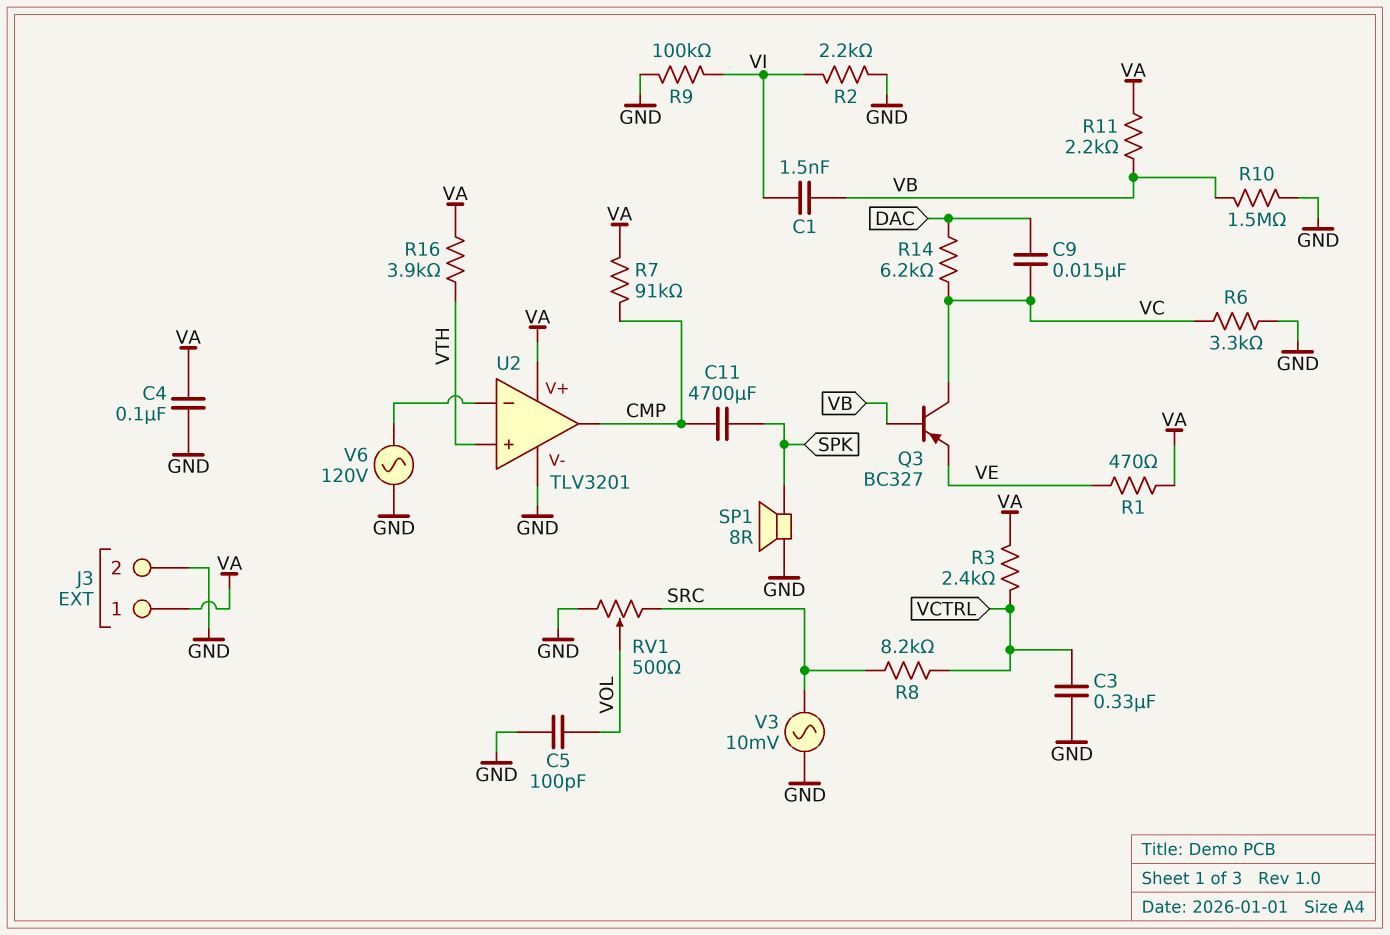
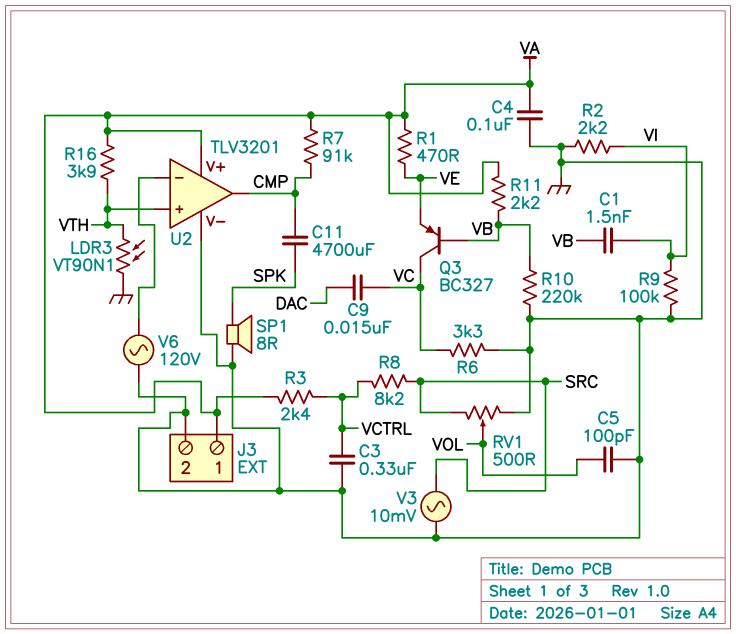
LDR3: none -> VT90N1 (GND, VTH)
R10: 1.5M (GND, VB) -> 220k (GND, VB)
R14: 6.2k (DAC, VC) -> none

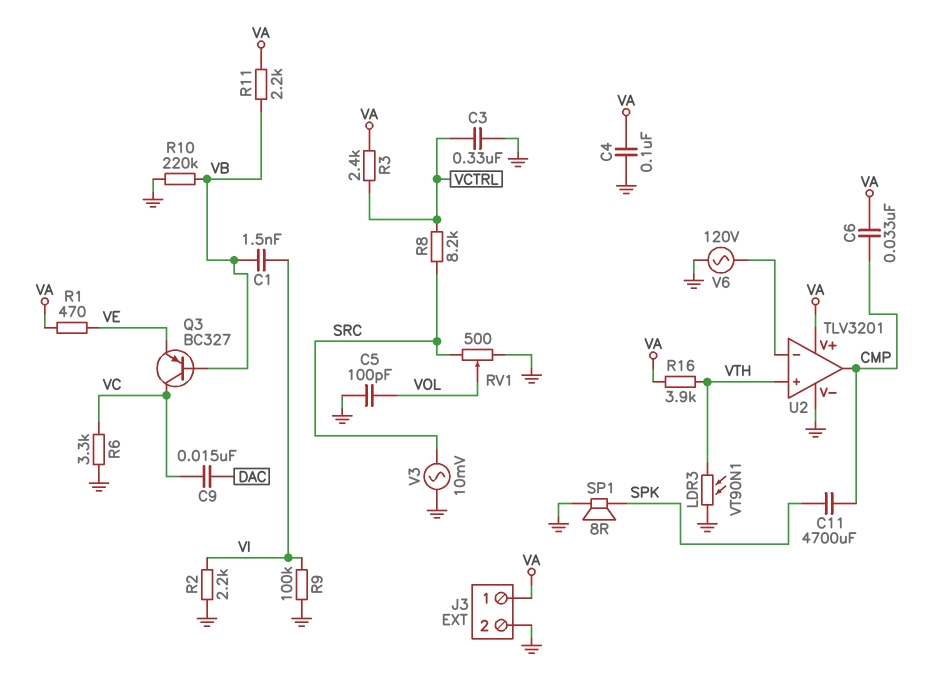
C6: none -> 33nF (CMP, VA)
R7: 91k (CMP, VA) -> none

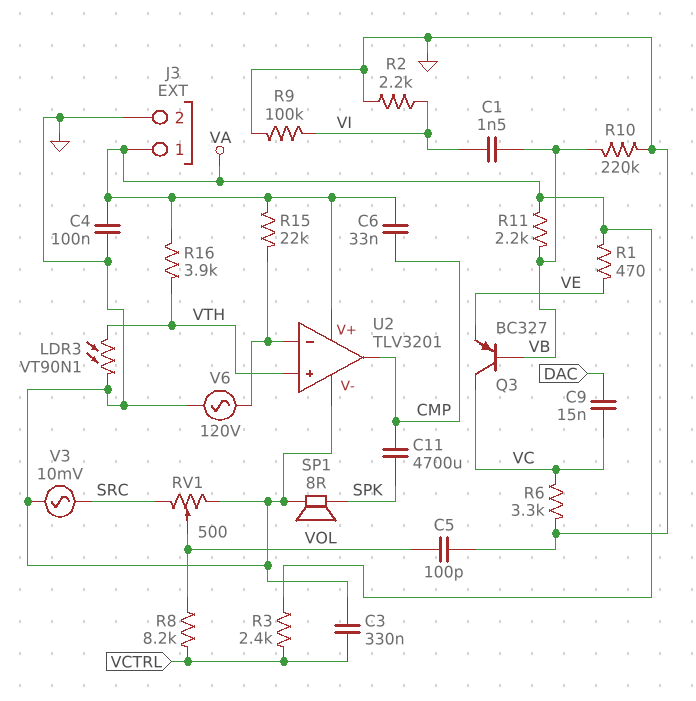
R8: 8.2k (SRC, VCTRL) -> 8.2k (VCTRL, VOL)
R15: none -> 22k (U2/in-, VA)

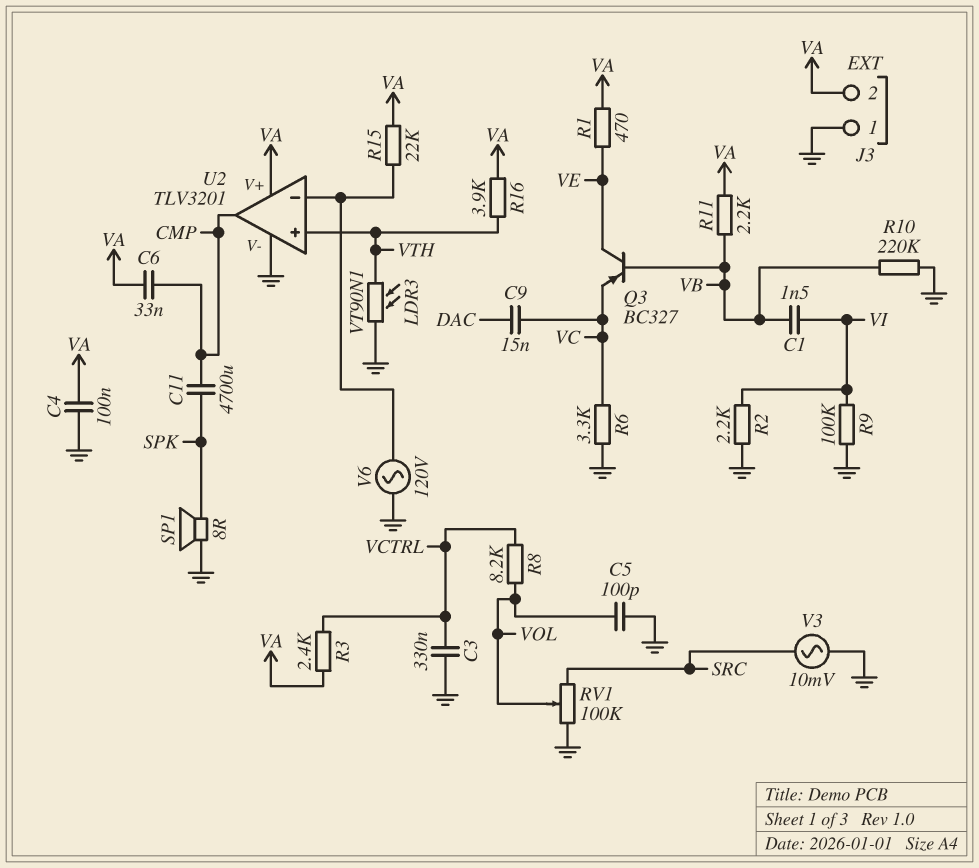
J3 pin 1: VA -> GND
J3 pin 2: GND -> VA
Q3: PNP BC327 (B VB, C VC, E VE) -> PNP BC327 (B VB, C VE, E VC)
RV1: 500 (GND, SRC, wiper VOL) -> 100k (GND, SRC, wiper VOL)

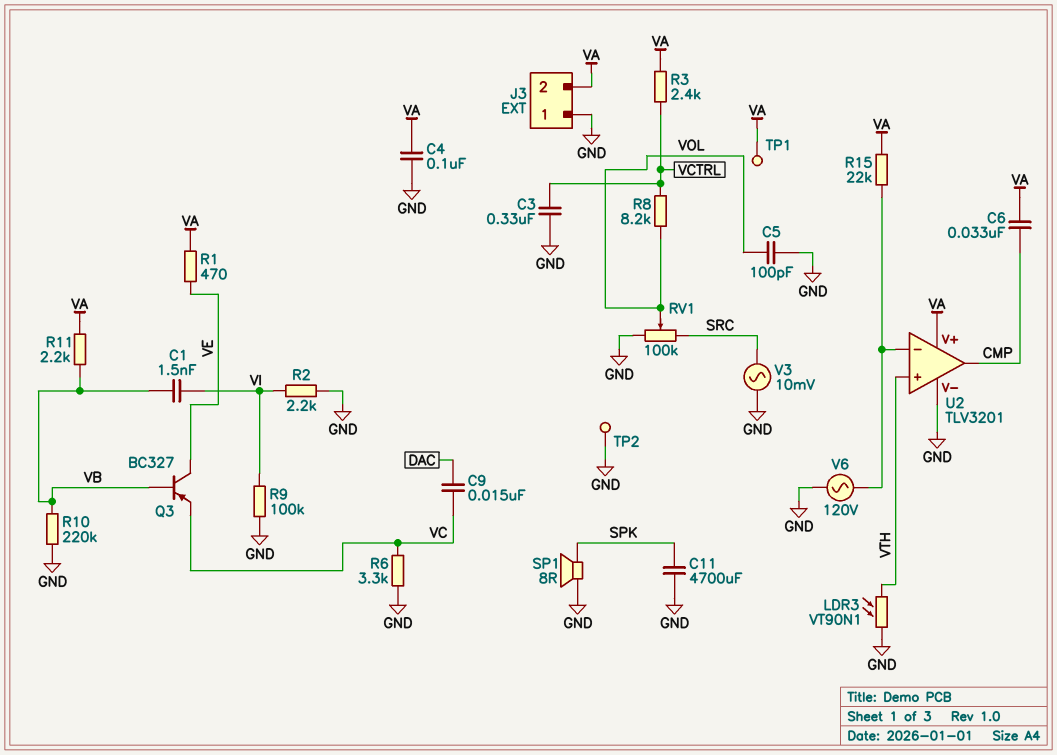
C11: 4700uF (CMP, SPK) -> 4700uF (GND, SPK)
R16: 3.9k (VA, VTH) -> none
TP1: none -> test point (VA)
TP2: none -> test point (GND)

